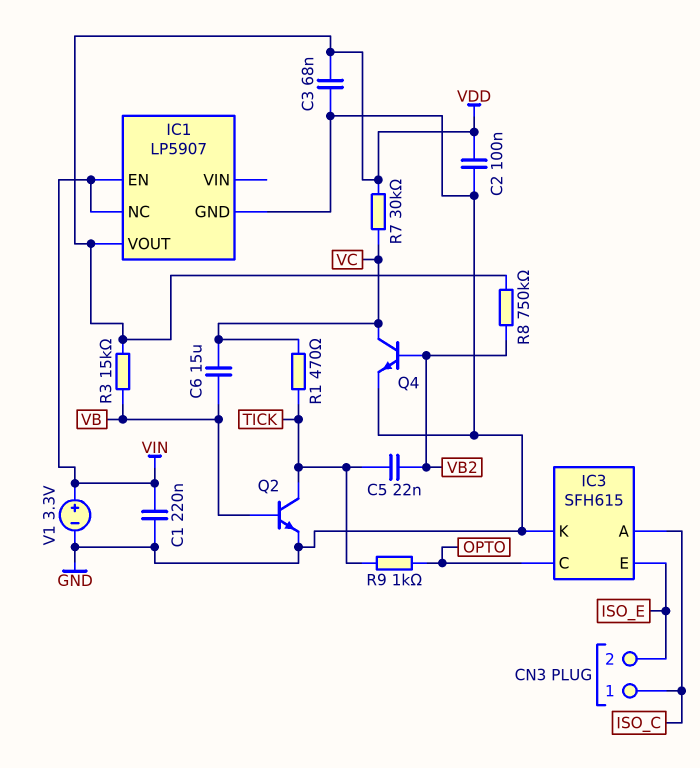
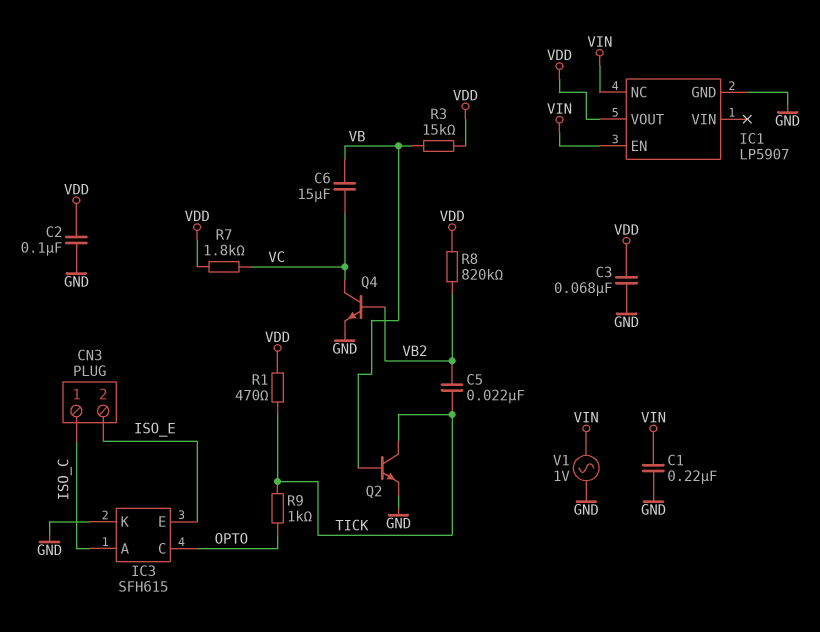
R1: 470 (TICK, VC) -> 470 (TICK, VDD)
R7: 30k (VC, VDD) -> 1.8k (VC, VDD)
R8: 750k (VB2, VDD) -> 820k (VB2, VDD)
V1: 3.3V (plus VIN, minus GND) -> AC 1V (GND, VIN)

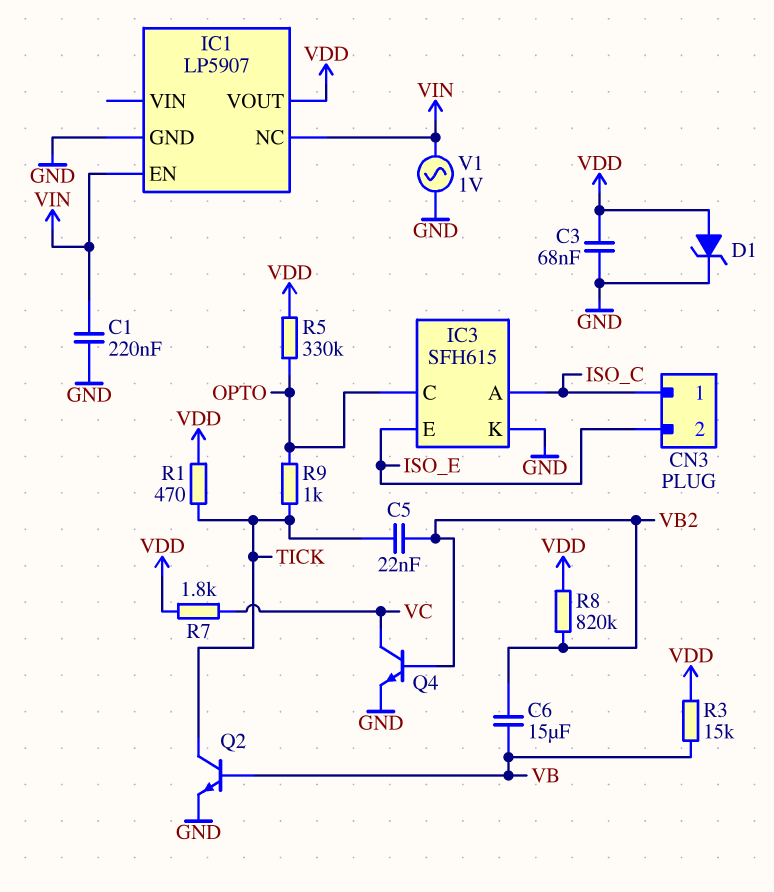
C2: 100nF (GND, VDD) -> none
C6: 15uF (VB, VC) -> 15uF (VB, VB2)
D1: none -> zener (A VDD, K GND)
R5: none -> 330k (OPTO, VDD)

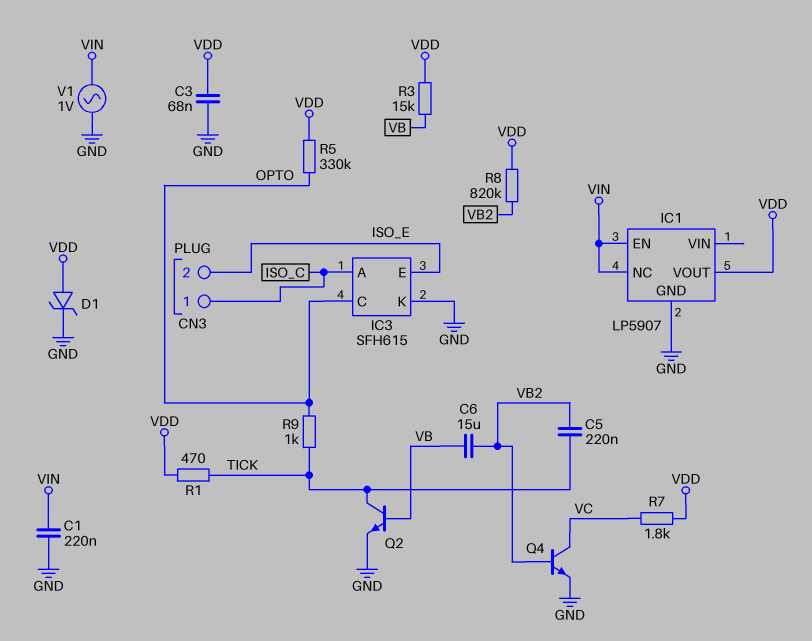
C5: 22nF (TICK, VB2) -> 220nF (TICK, VB2)

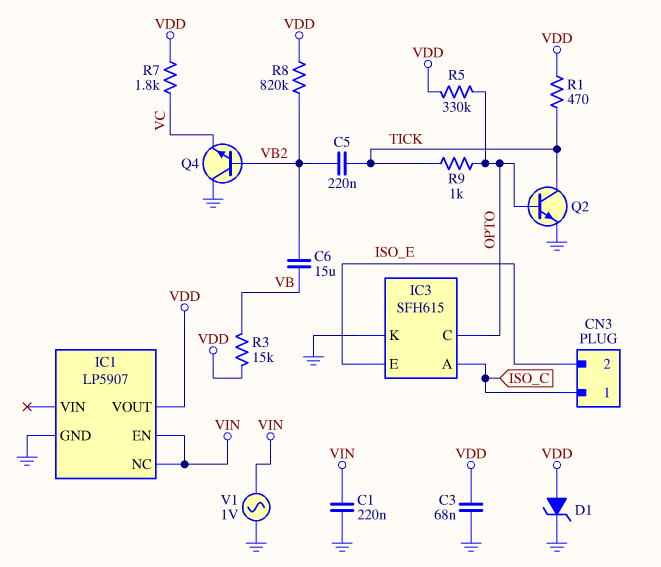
Q2: NPN (B VB, C TICK, E GND) -> NPN (B OPTO, C TICK, E GND)
Q4: NPN (B VB2, C VC, E GND) -> NPN (B VB2, C GND, E VC)

